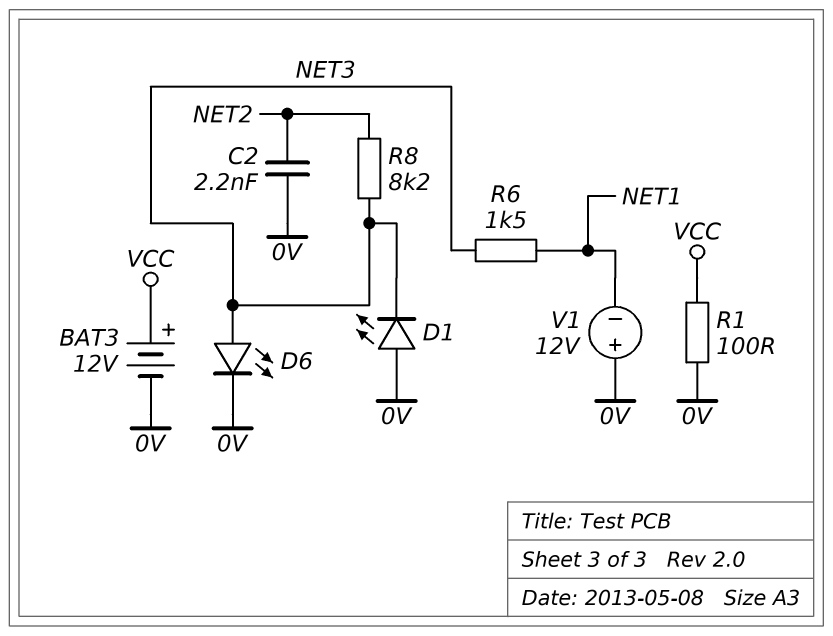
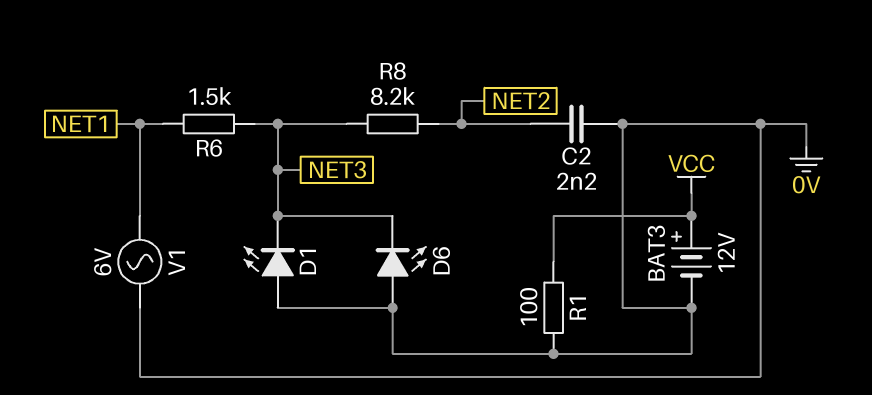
D6: LED (A NET3, K 0V) -> LED (A 0V, K NET3)
V1: 12V (plus 0V, minus NET1) -> AC 6V (0V, NET1)

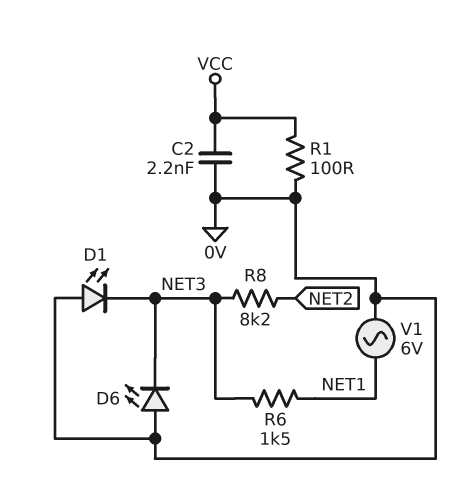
BAT3: 12V (plus VCC, minus 0V) -> none
C2: 2.2nF (0V, NET2) -> 2.2nF (0V, VCC)

